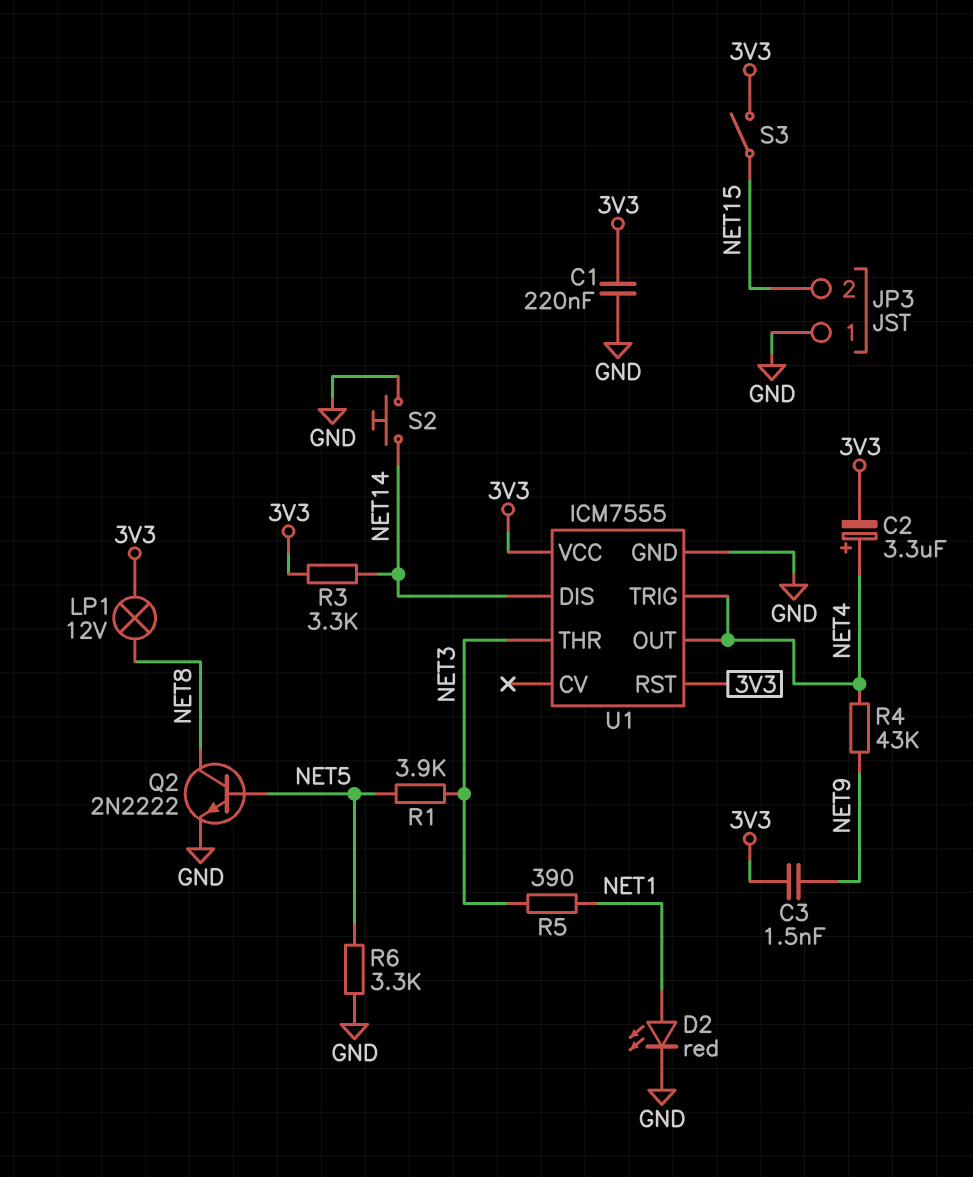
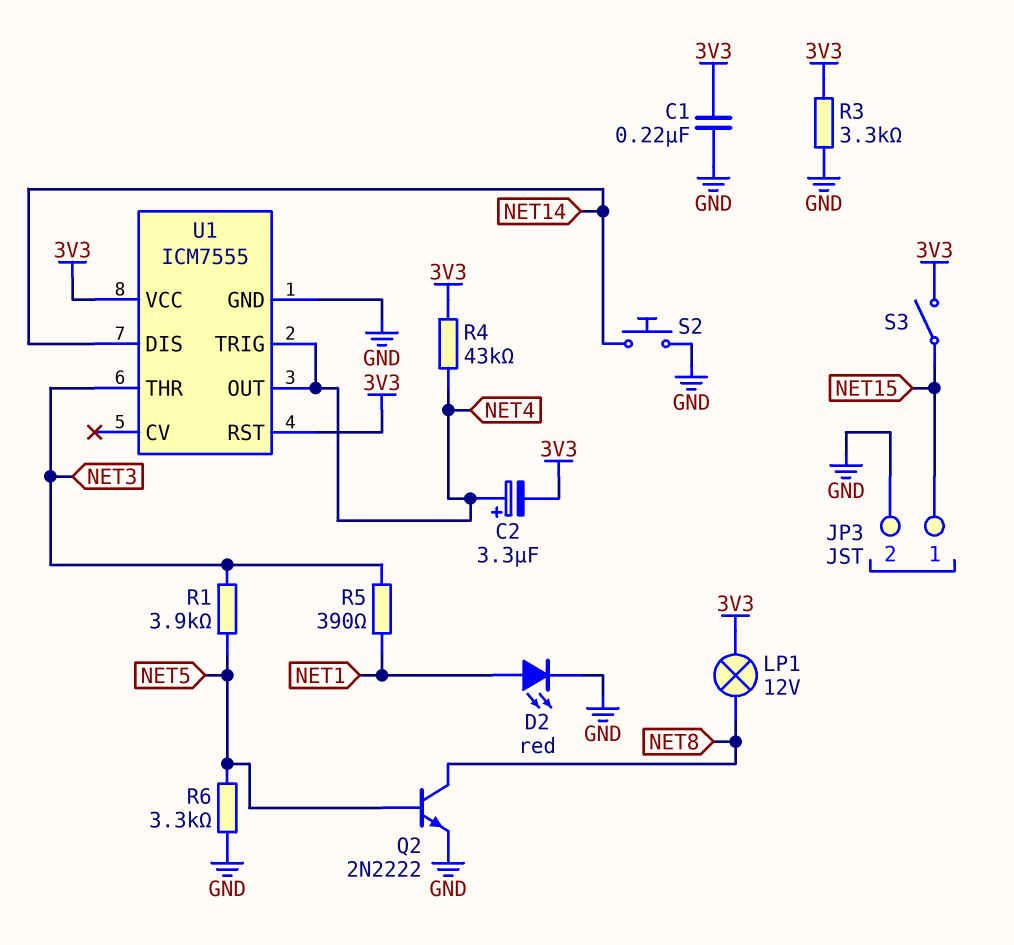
C3: 1.5nF (3V3, NET9) -> none
JP3 pin 1: GND -> NET15
JP3 pin 2: NET15 -> GND
R3: 3.3k (3V3, NET14) -> 3.3k (3V3, GND)
R4: 43k (NET4, NET9) -> 43k (3V3, NET4)

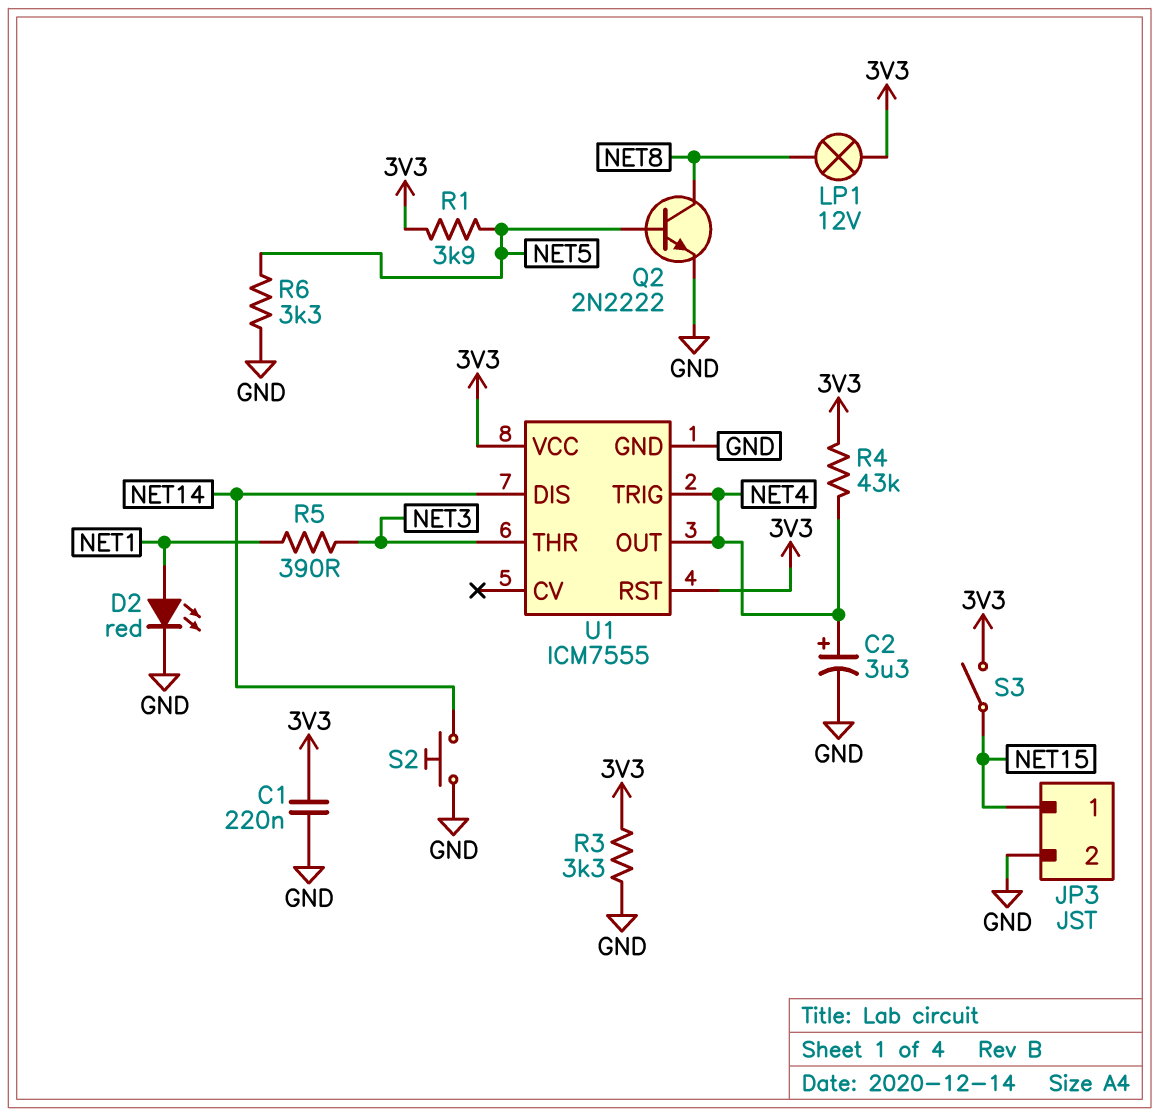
C2: 3.3uF (plus NET4, minus 3V3) -> 3.3uF (plus NET4, minus GND)
R1: 3.9k (NET3, NET5) -> 3.9k (3V3, NET5)

